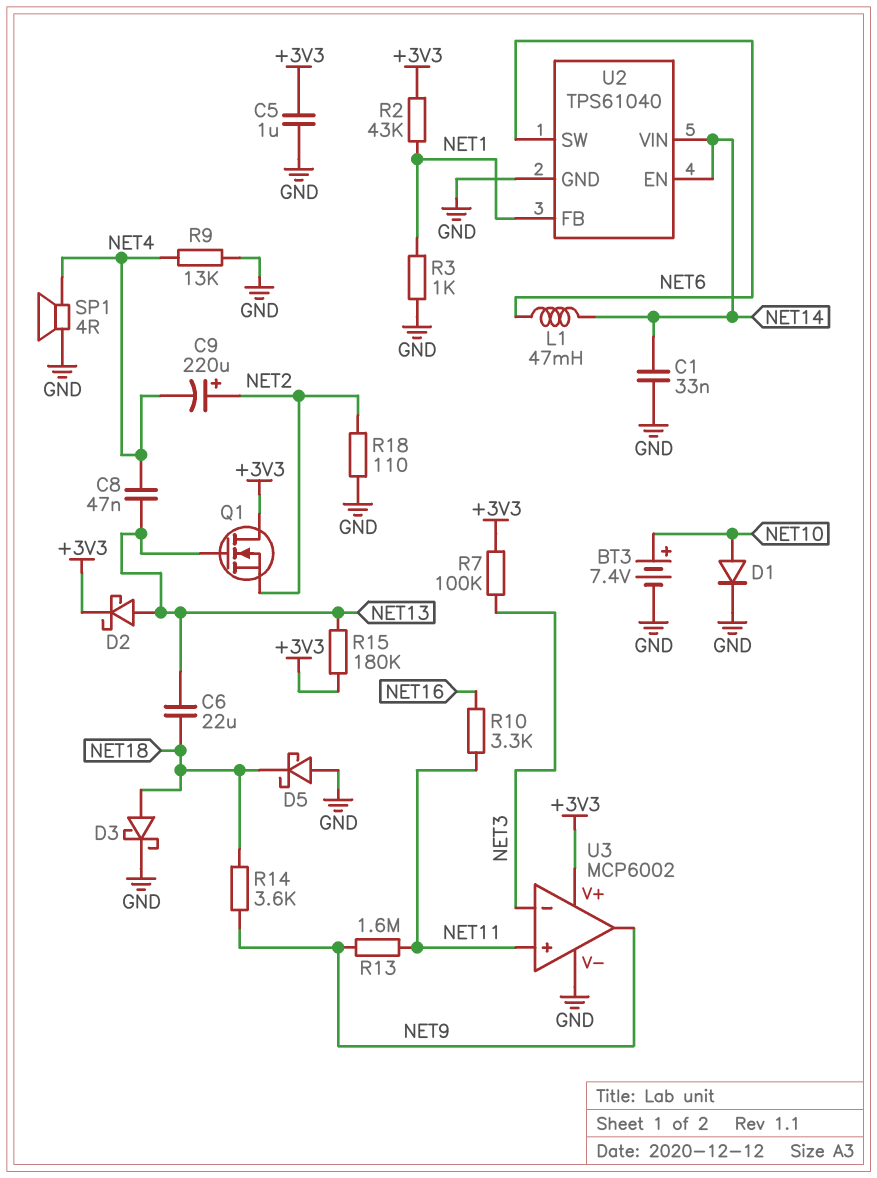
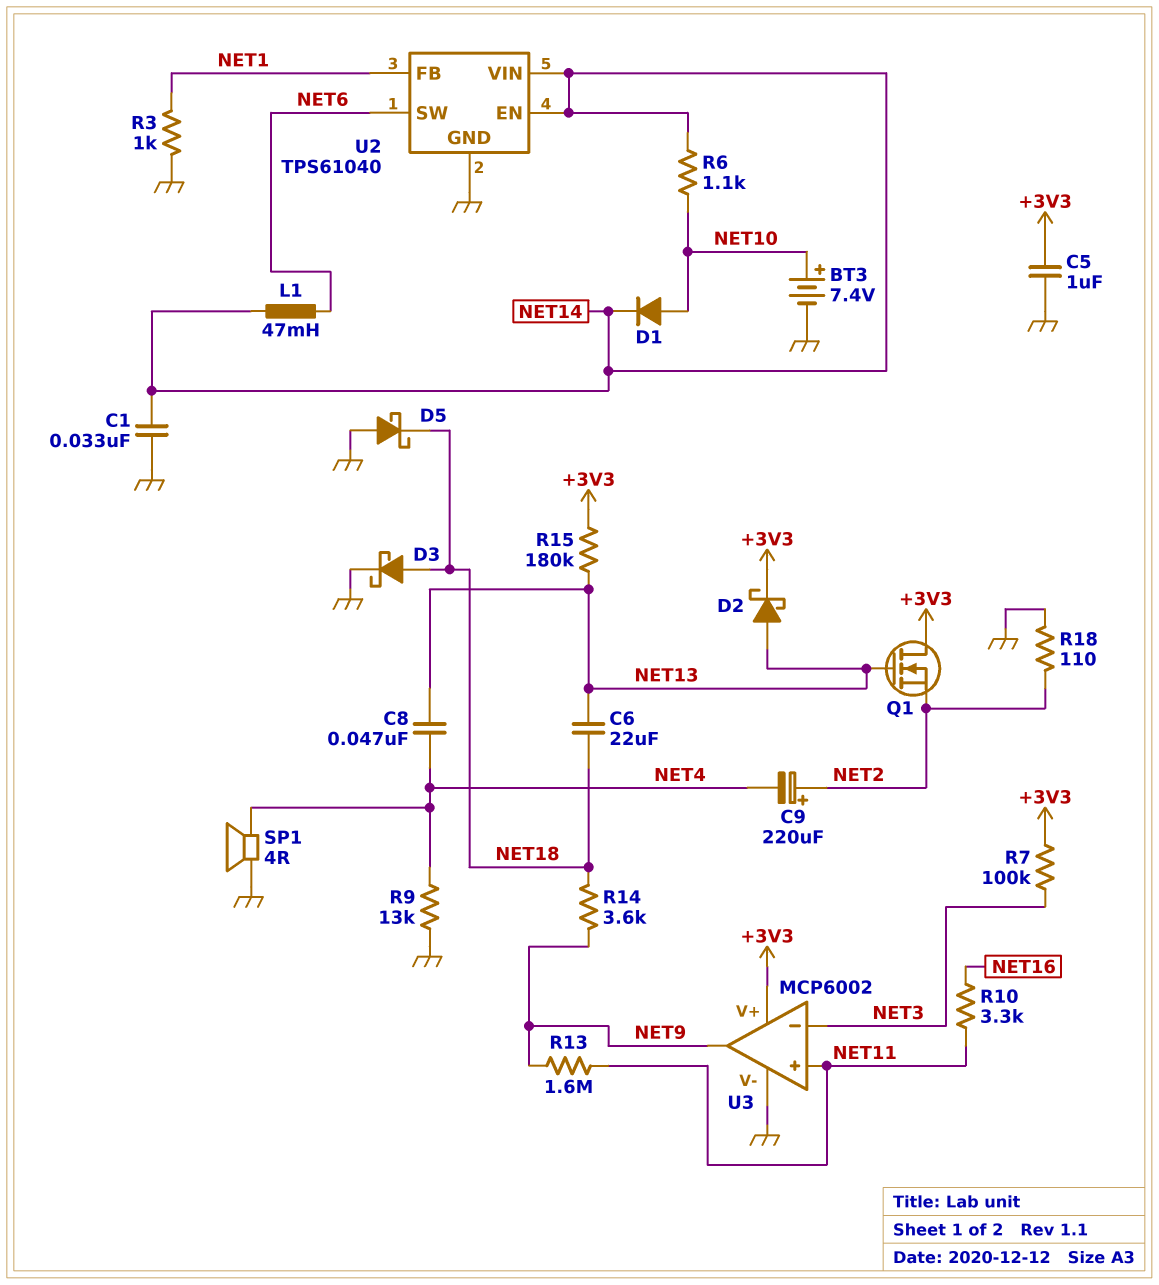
D1: diode (A NET10, K GND) -> diode (A NET10, K NET14)
R2: 43k (+3V3, NET1) -> none
R6: none -> 1.1k (NET10, NET14)

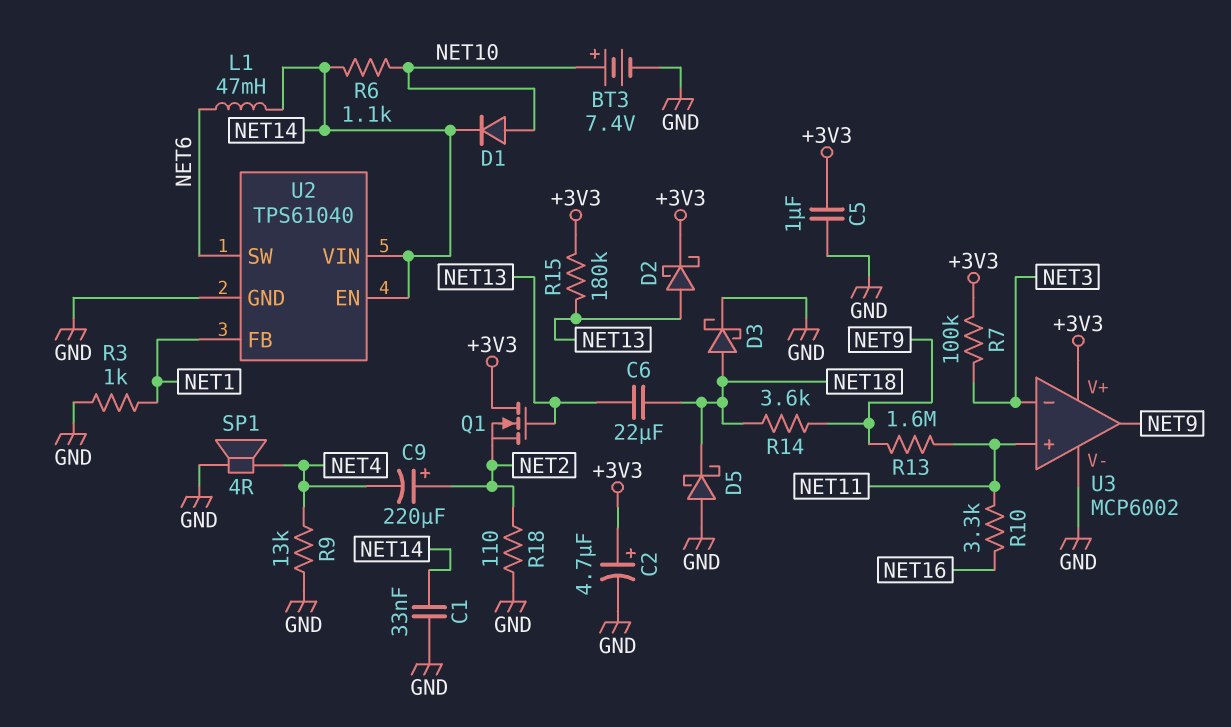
C2: none -> 4.7uF (plus +3V3, minus GND)
C8: 47nF (NET4, NET13) -> none

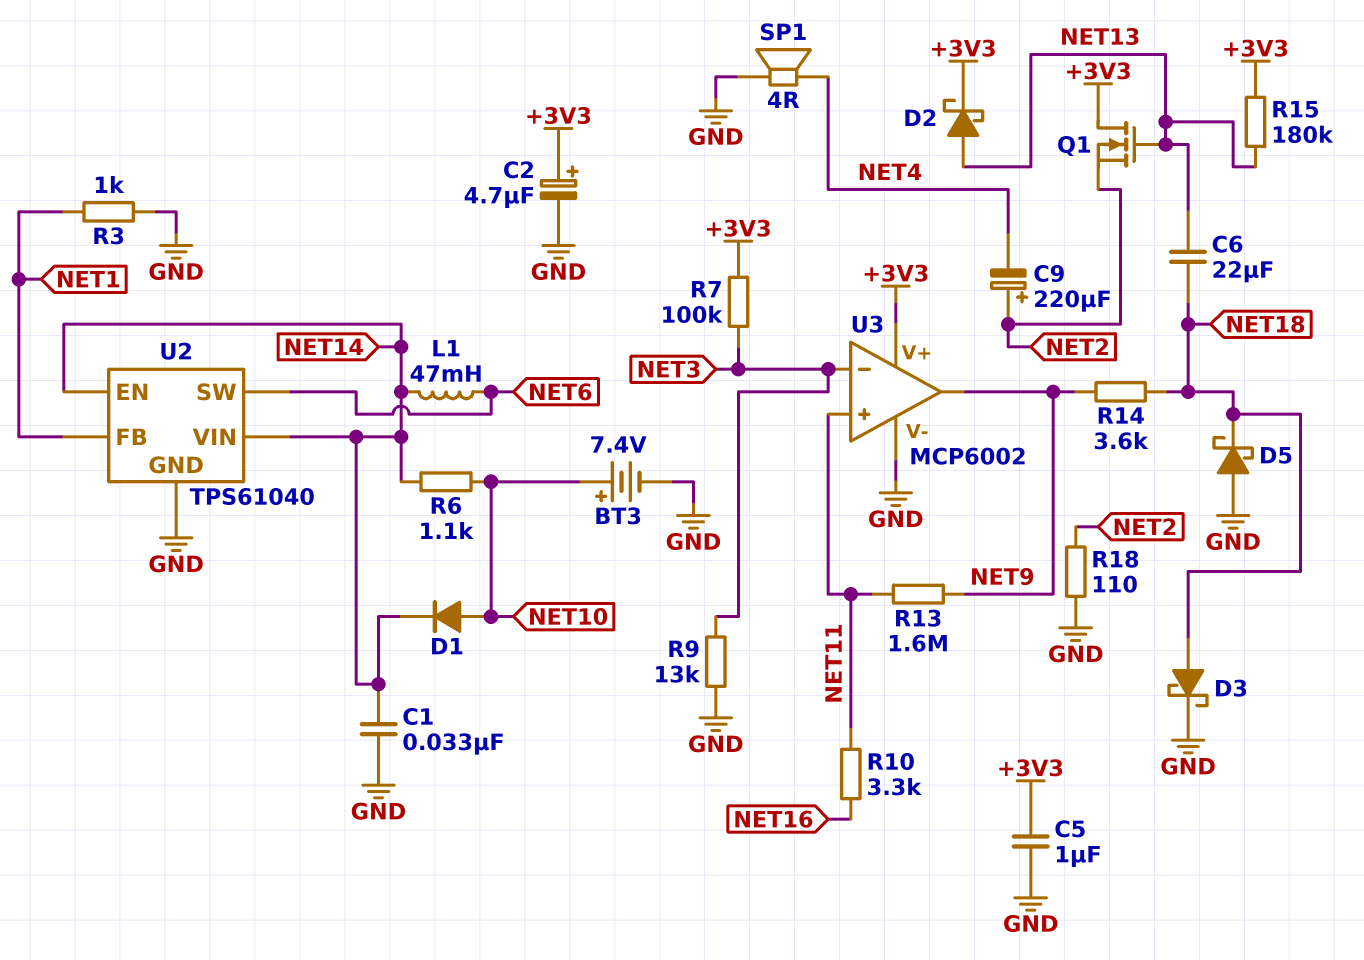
R9: 13k (GND, NET4) -> 13k (GND, NET3)

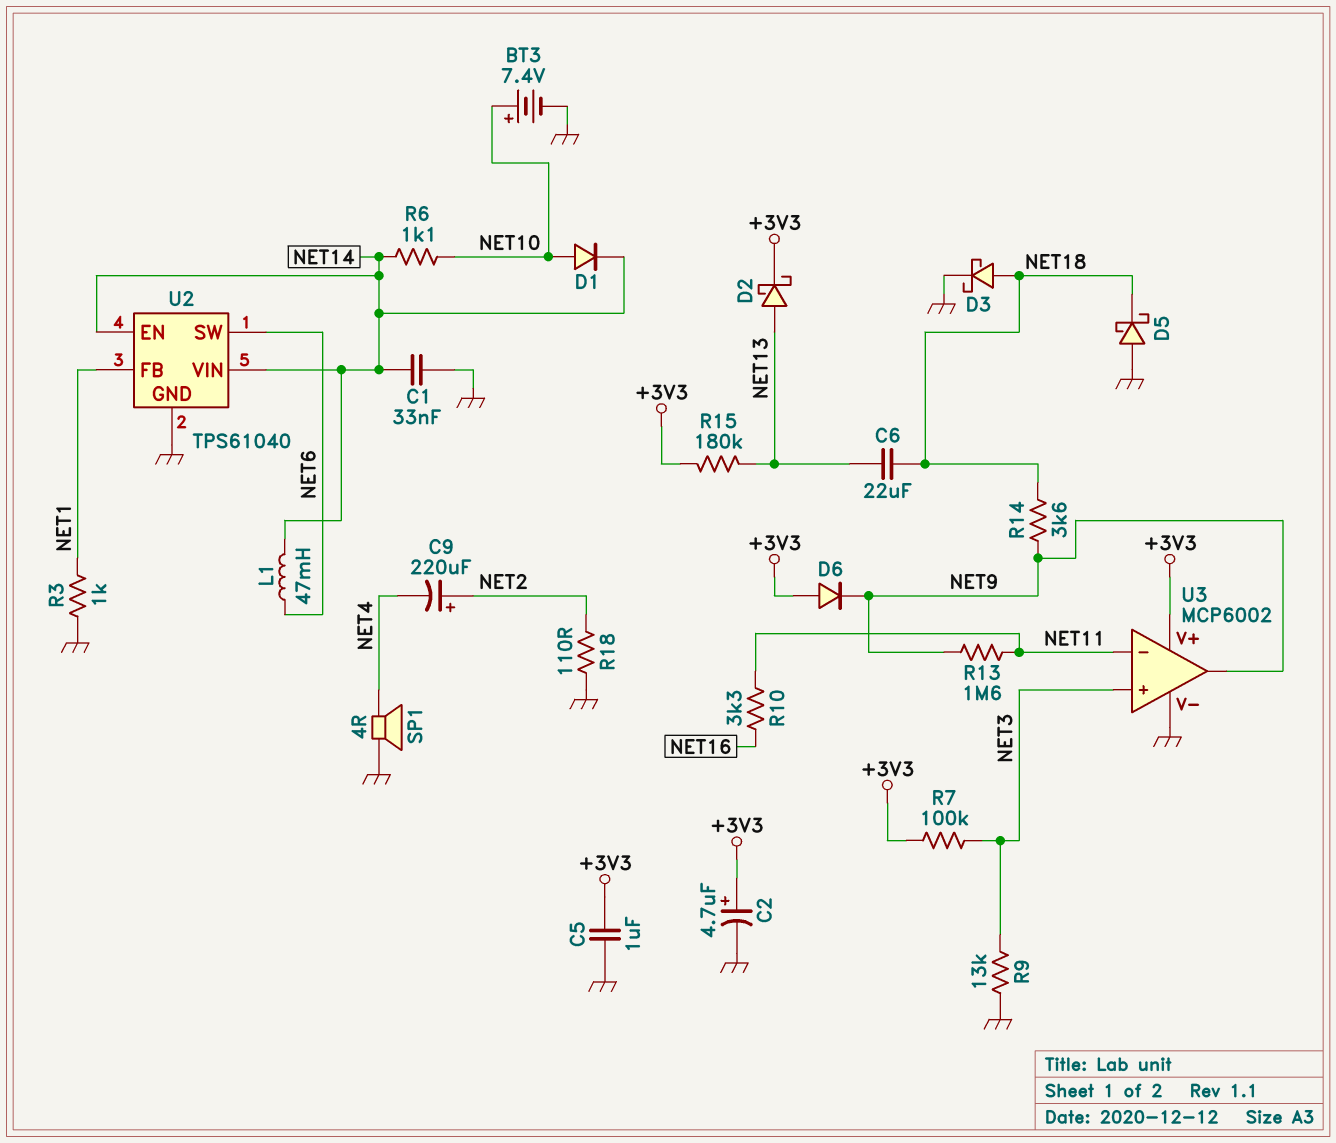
D6: none -> diode (A +3V3, K NET9)
Q1: NMOS (G NET13, D +3V3, S NET2) -> none
U3 pin in+: NET11 -> NET3
U3 pin in-: NET3 -> NET11

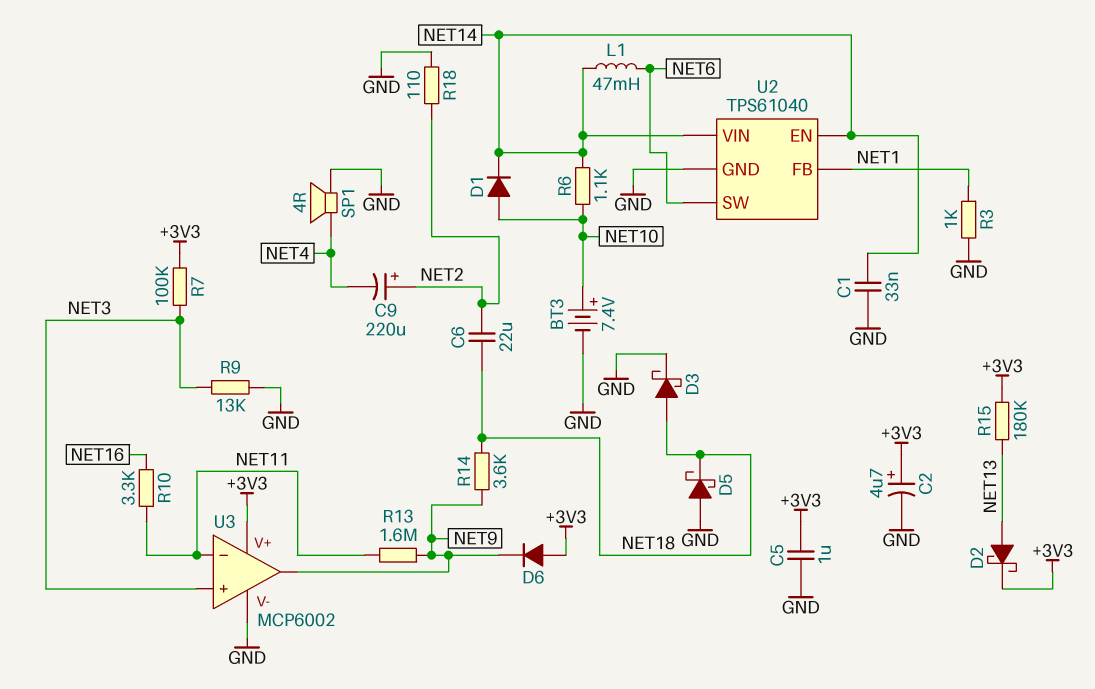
C6: 22uF (NET13, NET18) -> 22uF (NET2, NET18)

